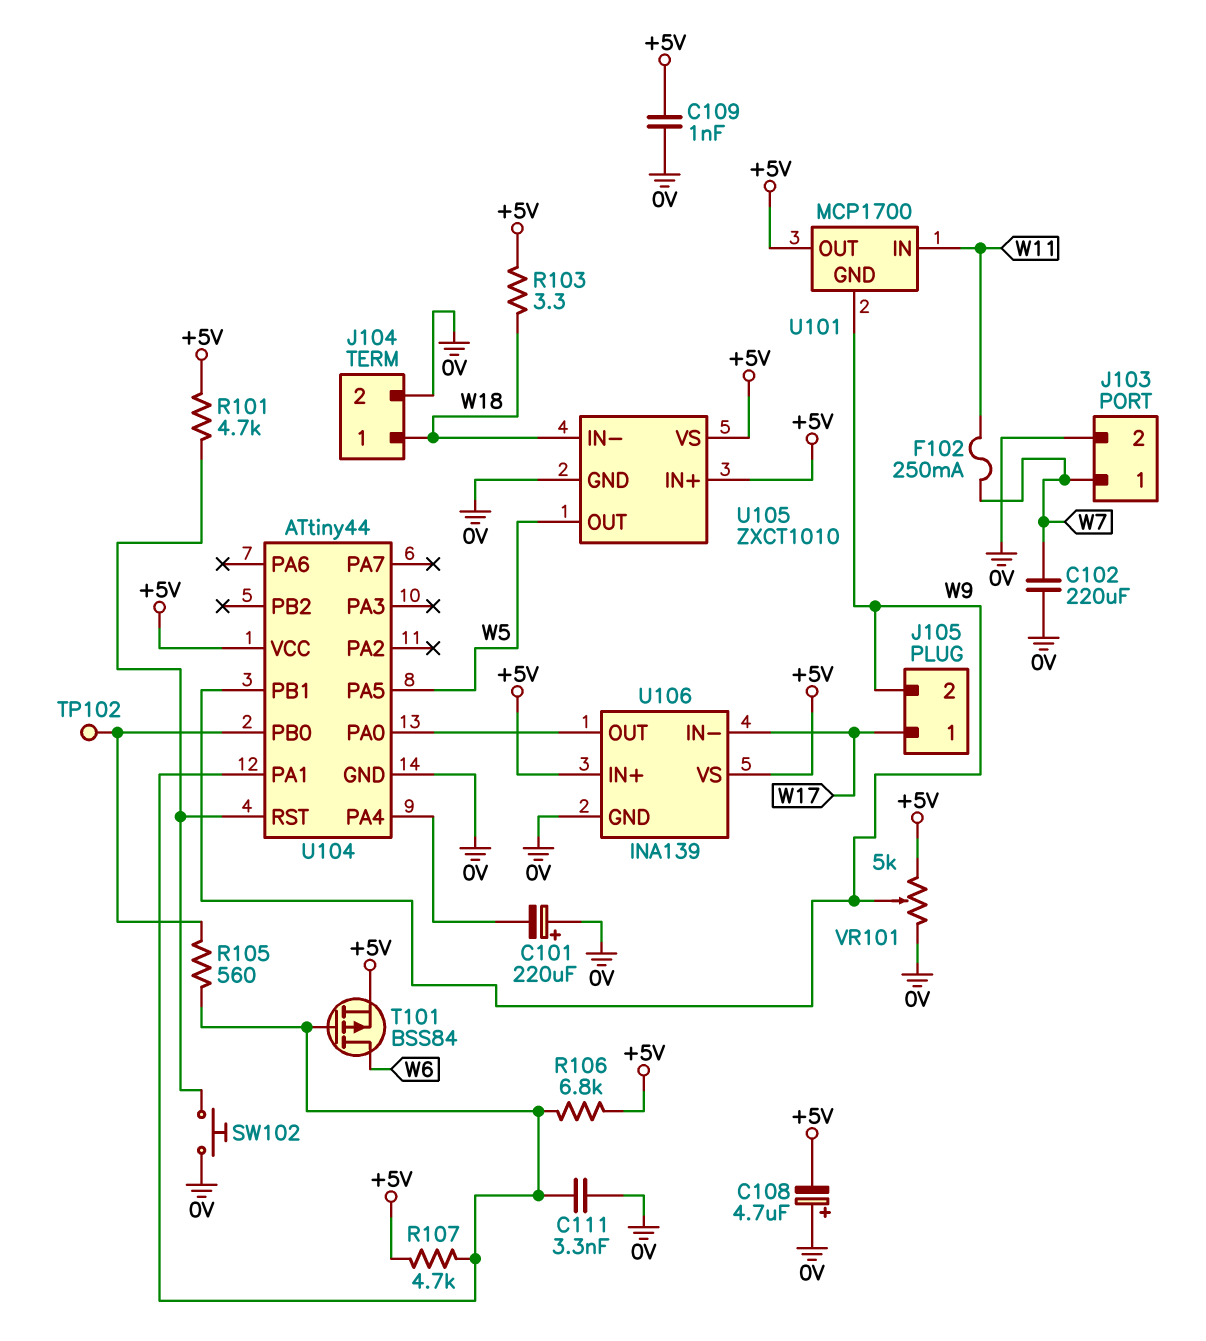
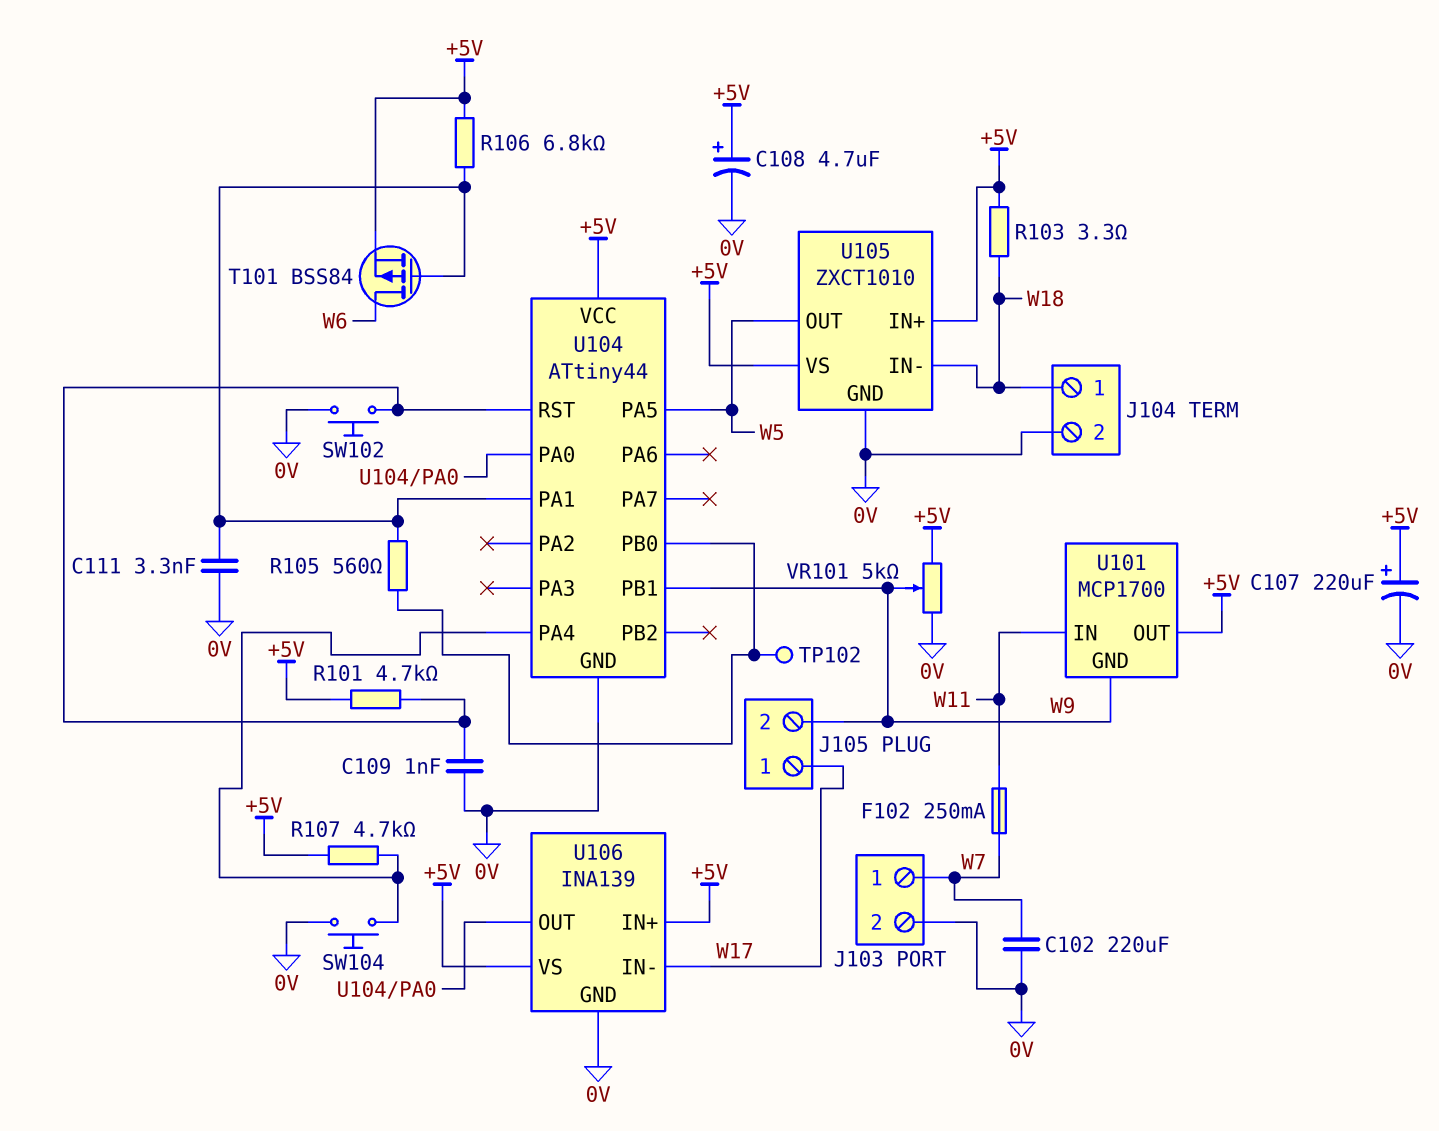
C101: 220uF (plus 0V, minus U104/PA4) -> none
C107: none -> 220uF (plus +5V, minus 0V)
C108: 4.7uF (plus 0V, minus +5V) -> 4.7uF (plus +5V, minus 0V)
C109: 1nF (+5V, 0V) -> 1nF (0V, U104/RST)
R107: 4.7k (+5V, U104/PA1) -> 4.7k (+5V, U104/PA4)
SW104: none -> button (0V, U104/PA4)

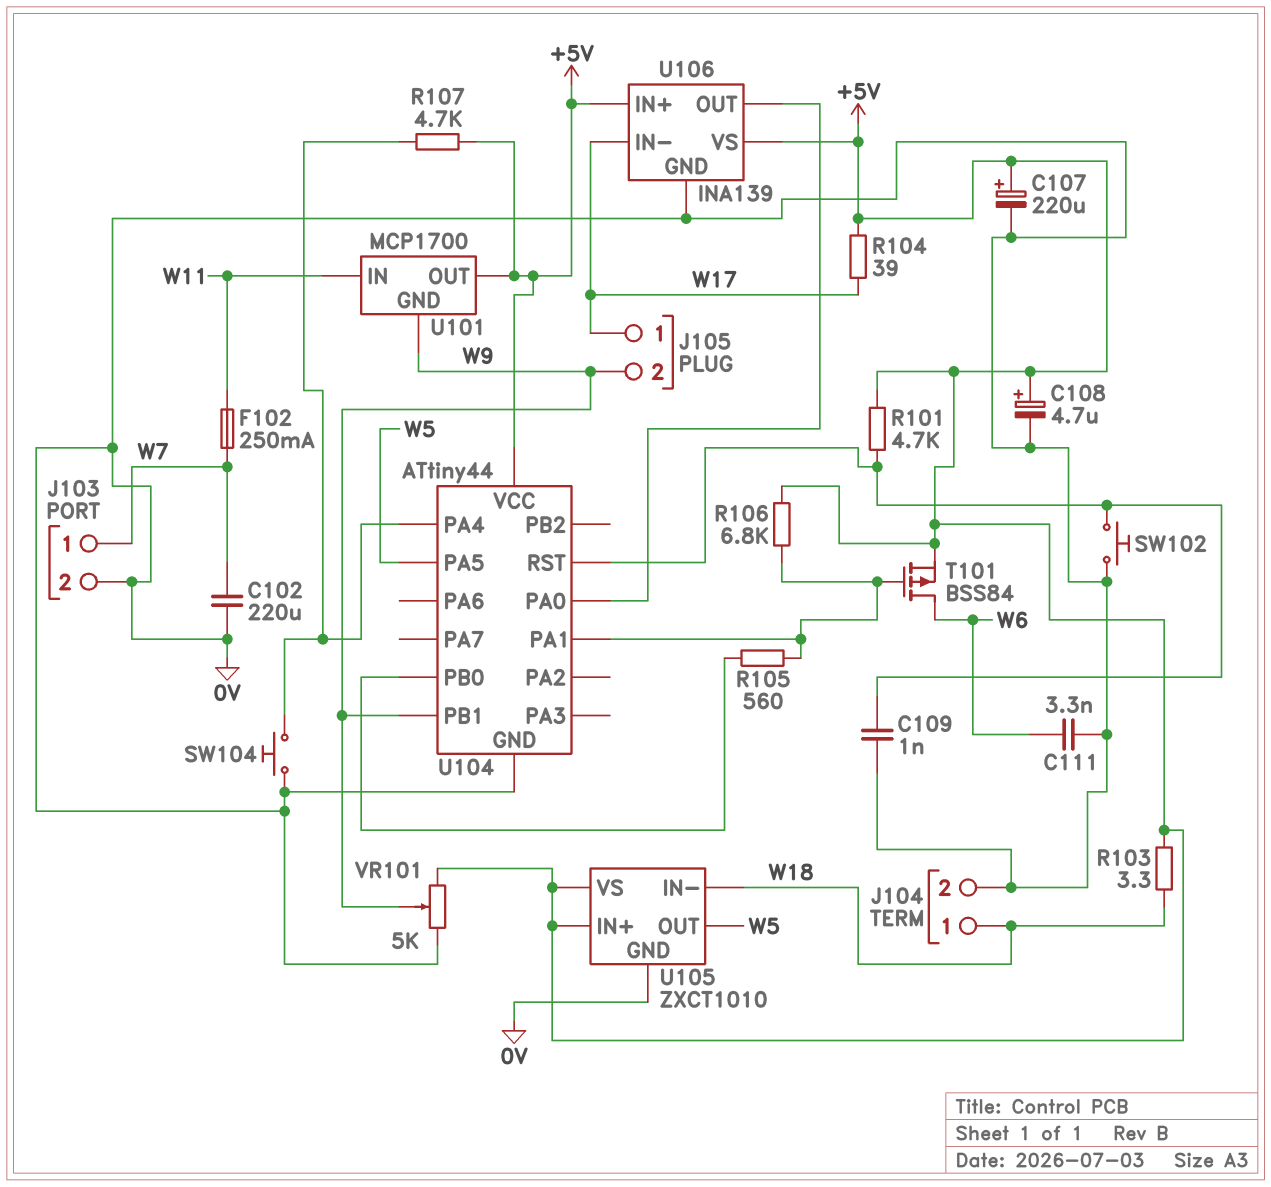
C111: 3.3nF (0V, U104/PA1) -> 3.3nF (0V, W6)
R104: none -> 39 (+5V, W17)
TP102: test point (U104/PB0) -> none

